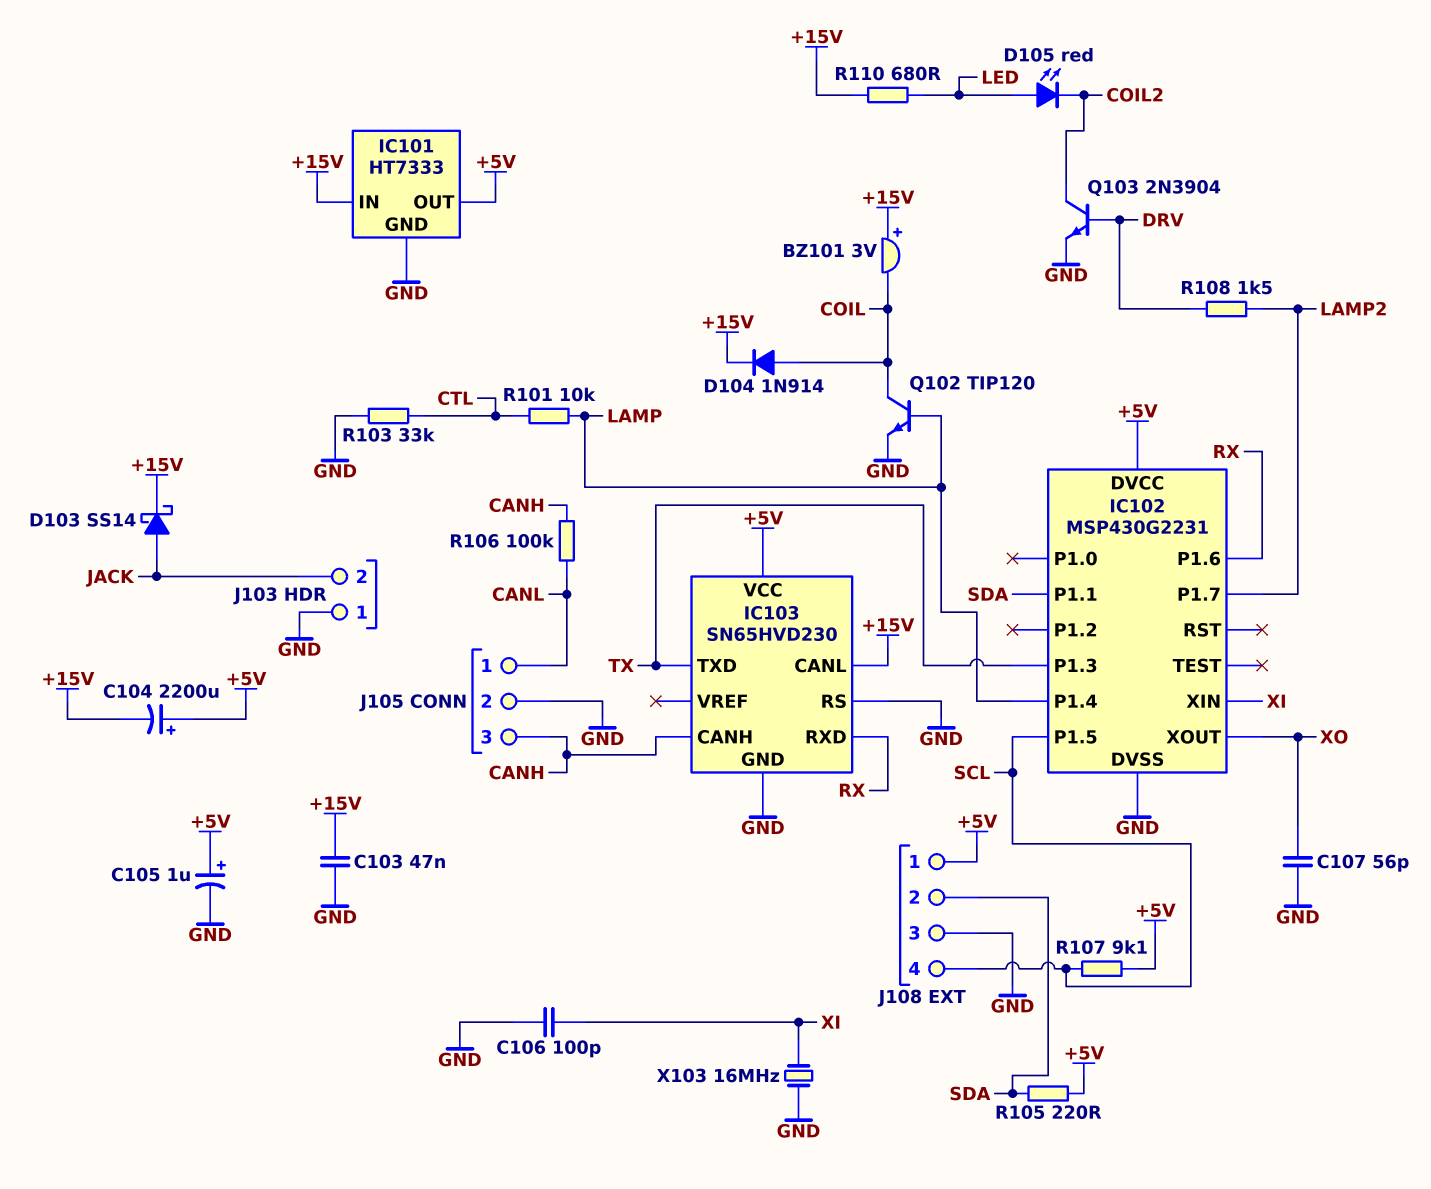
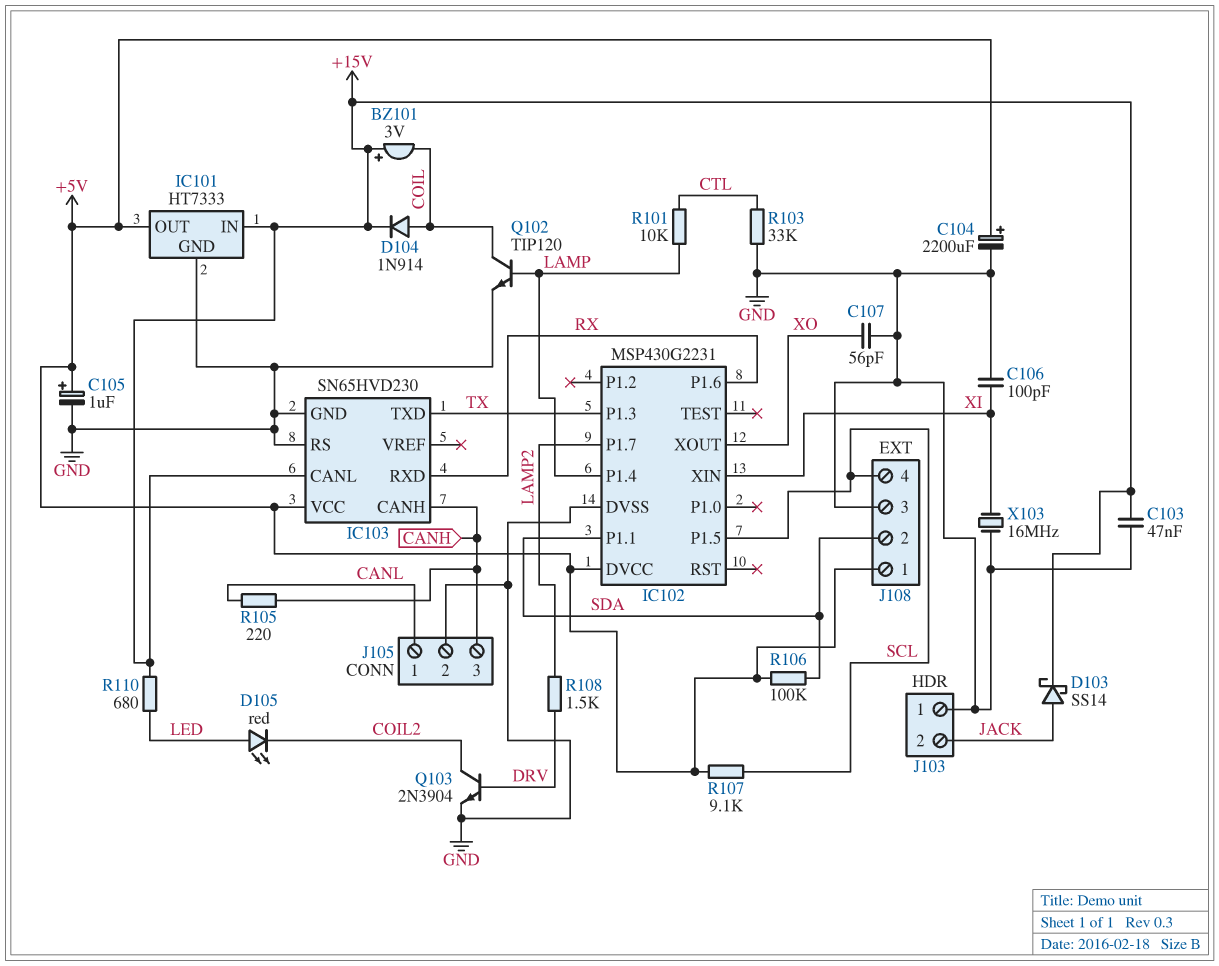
C104: 2200uF (plus +5V, minus +15V) -> 2200uF (plus +5V, minus GND)
R105: 220 (+5V, SDA) -> 220 (CANH, CANL)
R106: 100k (CANH, CANL) -> 100k (+5V, SDA)

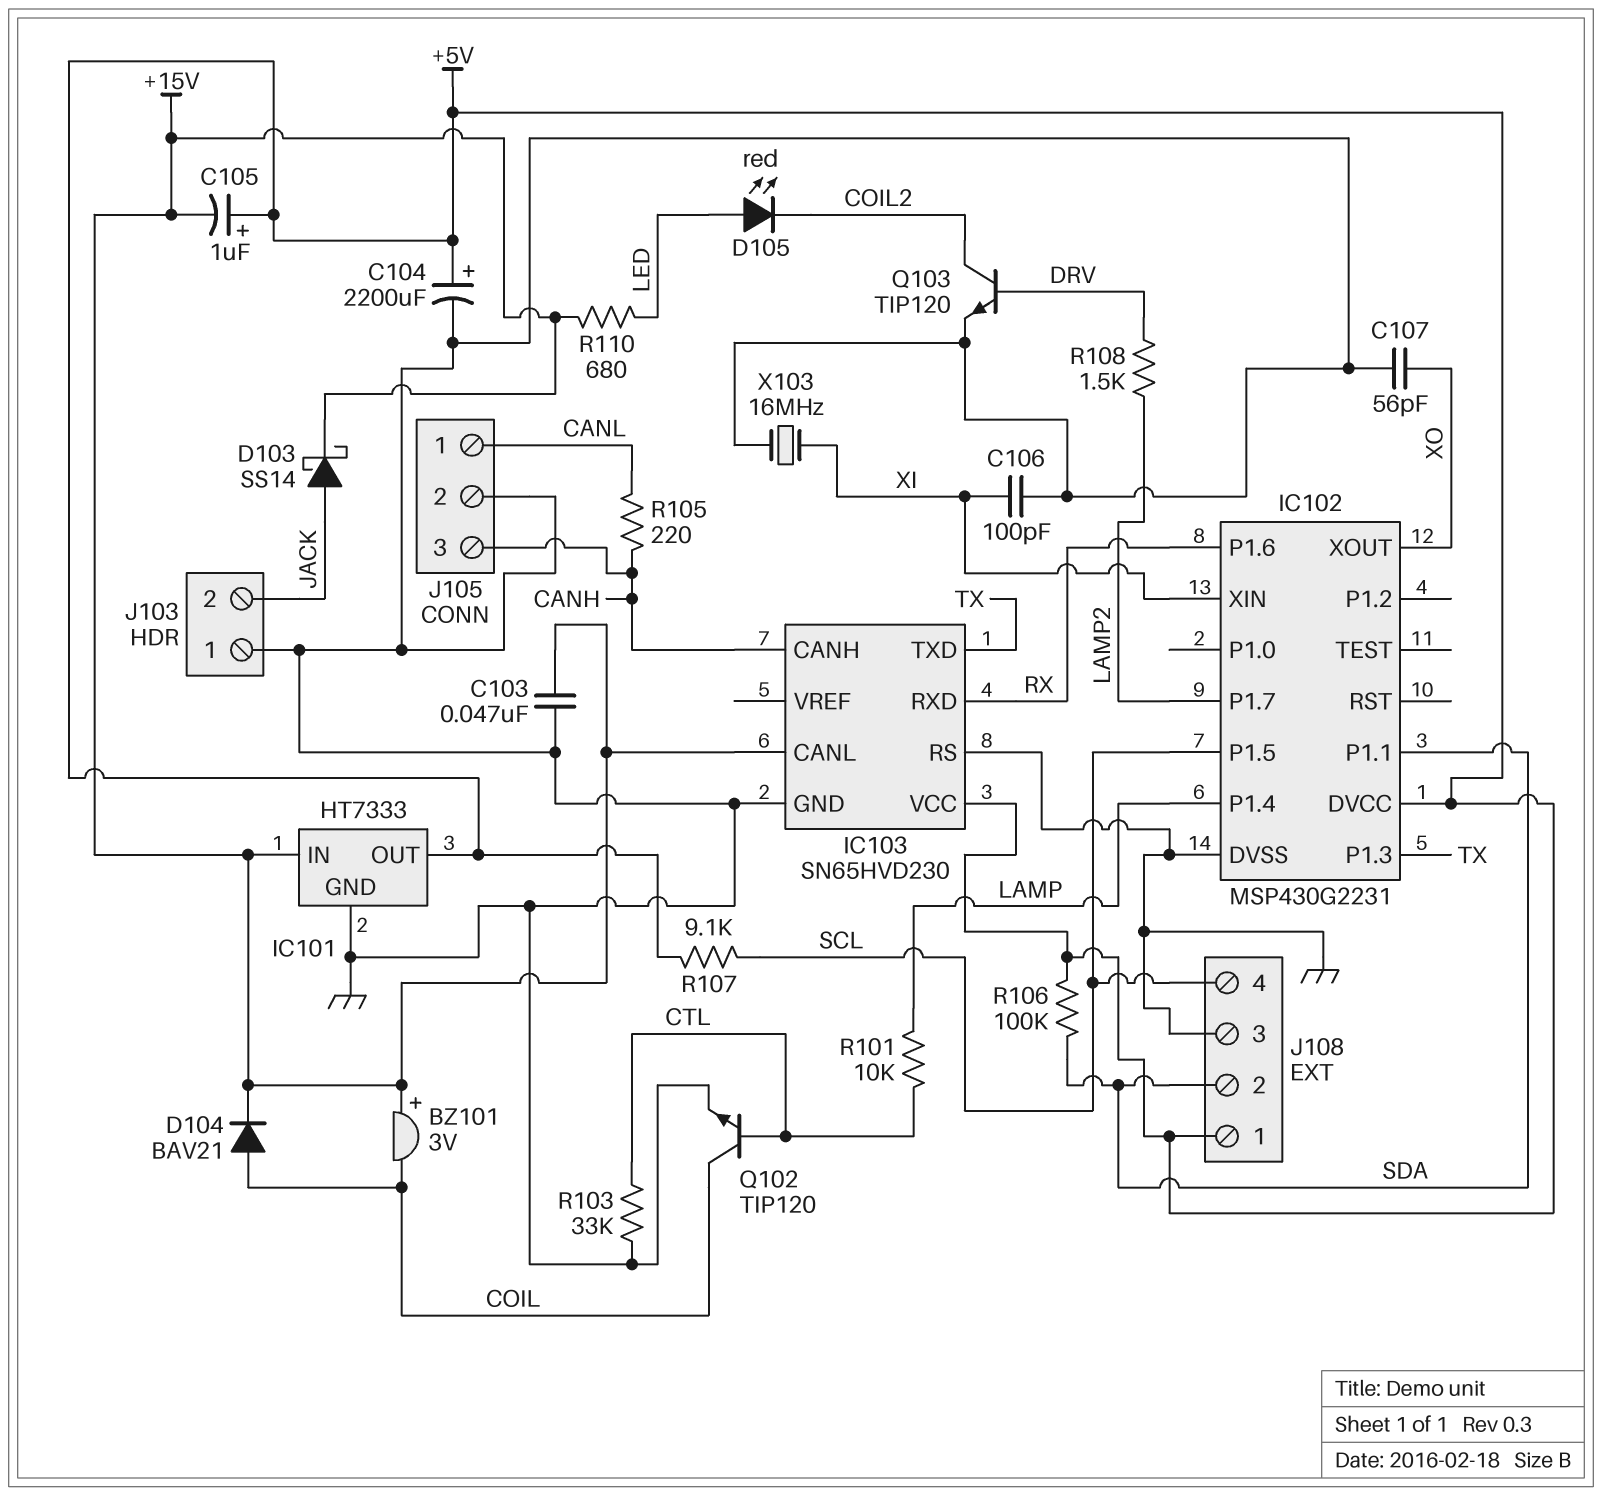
C105: 1uF (plus +5V, minus GND) -> 1uF (plus +5V, minus +15V)
D104: diode 1N914 (A COIL, K +15V) -> diode BAV21 (A COIL, K +15V)
Q102: NPN TIP120 (B LAMP, C COIL, E GND) -> NPN TIP120 (B CTL, C COIL, E GND)
Q103: NPN 2N3904 (B DRV, C COIL2, E GND) -> NPN TIP120 (B DRV, C COIL2, E GND)

